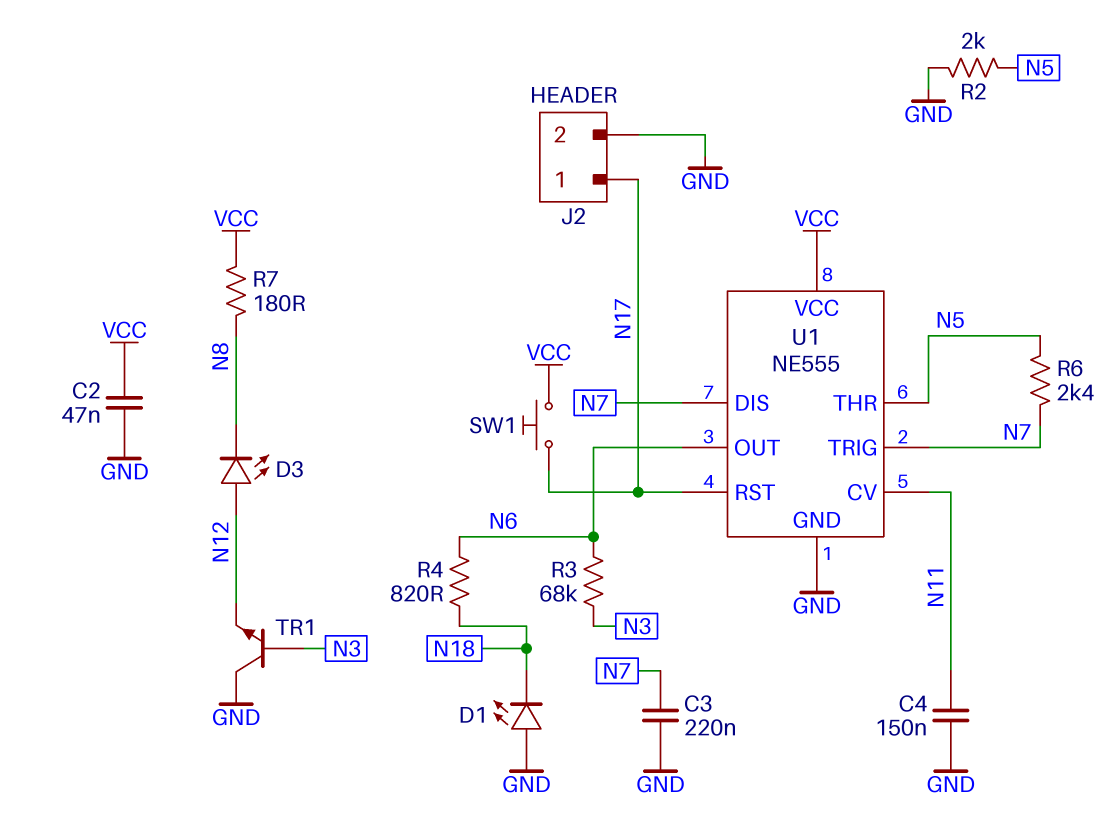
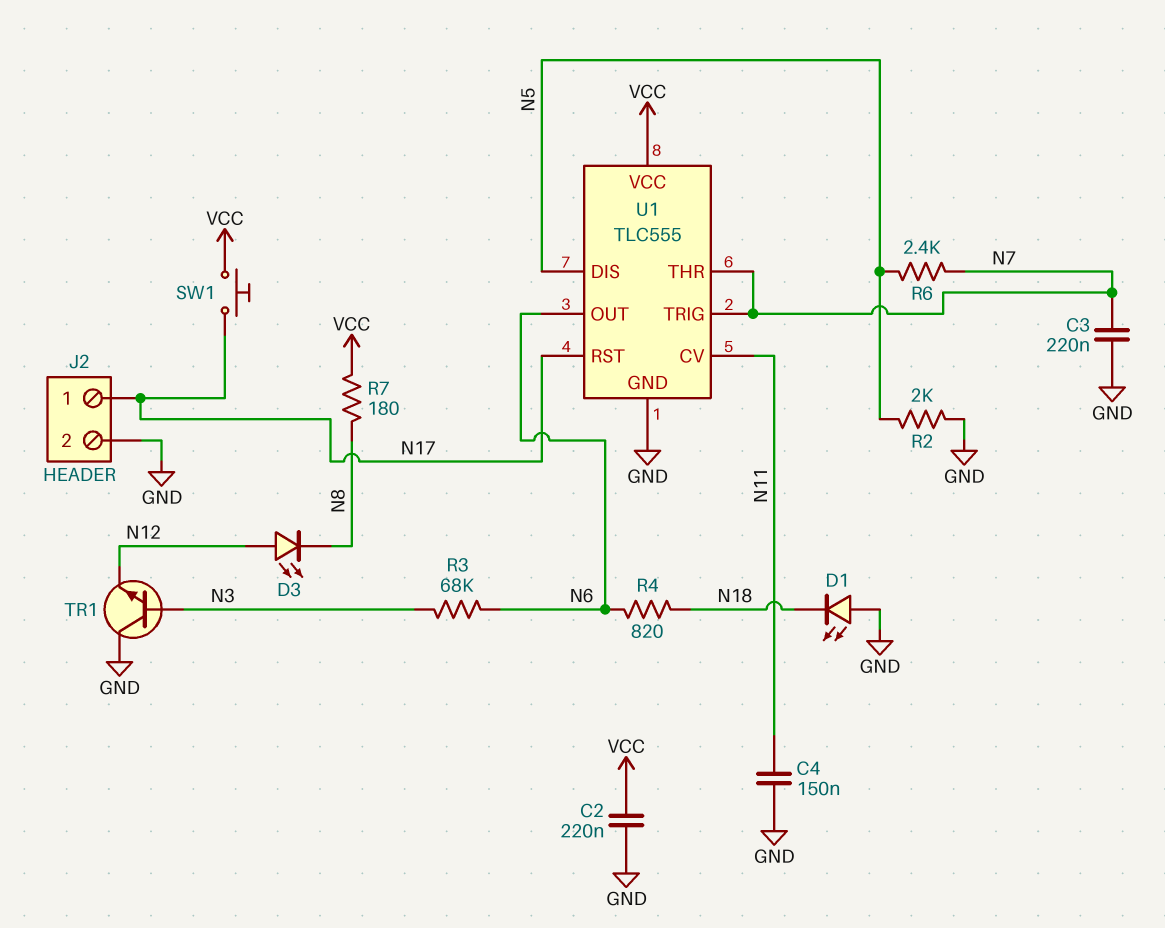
C2: 47nF (GND, VCC) -> 220nF (GND, VCC)
U1: NE555 -> TLC555
U1 pin DIS: N7 -> N5
U1 pin THR: N5 -> N7

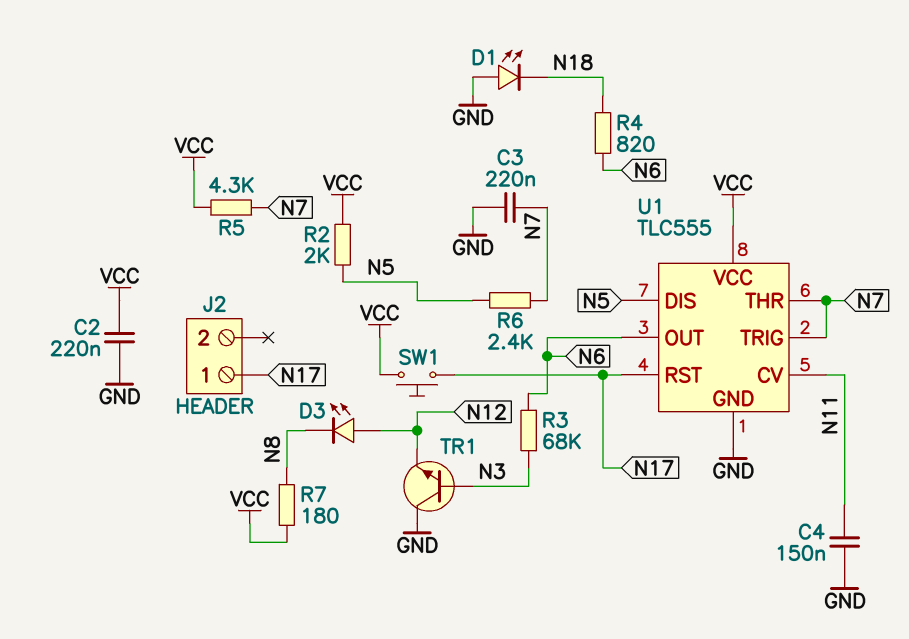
J2 pin 2: GND -> none
R2: 2k (GND, N5) -> 2k (N5, VCC)
R5: none -> 4.3k (N7, VCC)

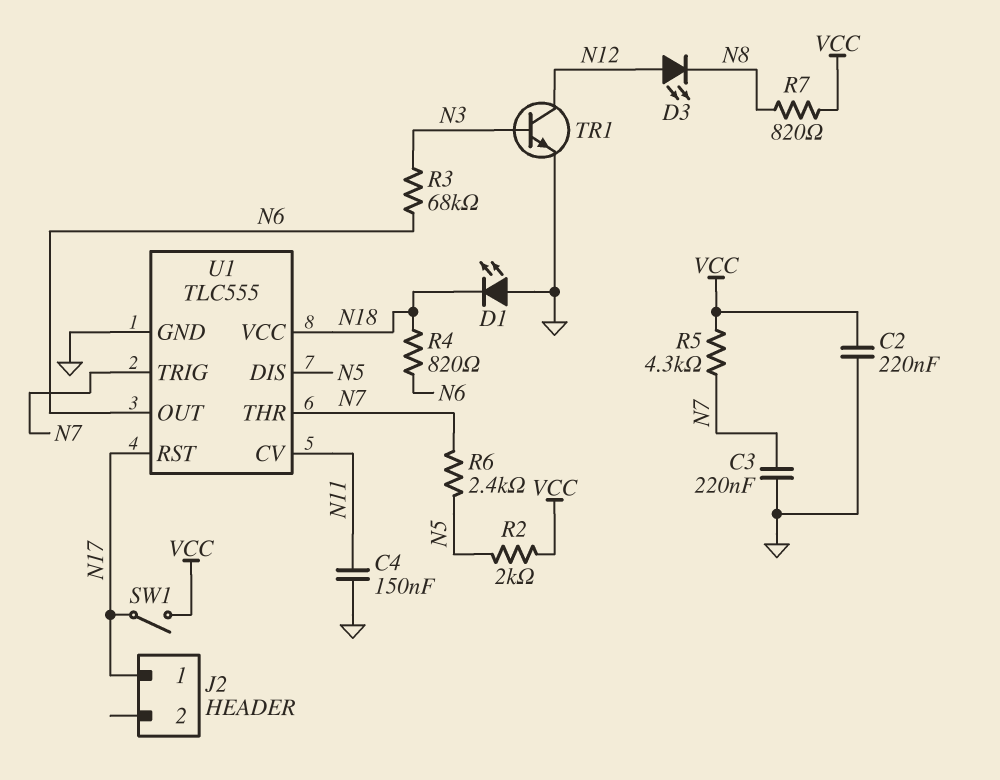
R7: 180 (N8, VCC) -> 820 (N8, VCC)
SW1: button (N17, VCC) -> switch (N17, VCC)
TR1: NPN (B N3, C GND, E N12) -> NPN (B N3, C N12, E GND)
U1 pin VCC: VCC -> N18

